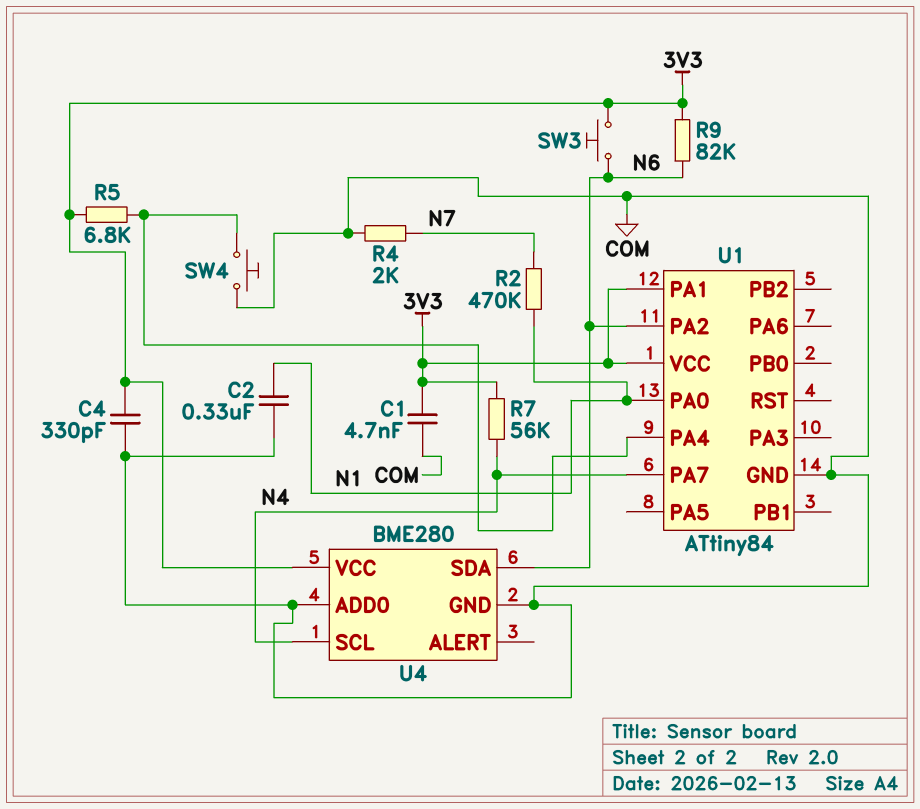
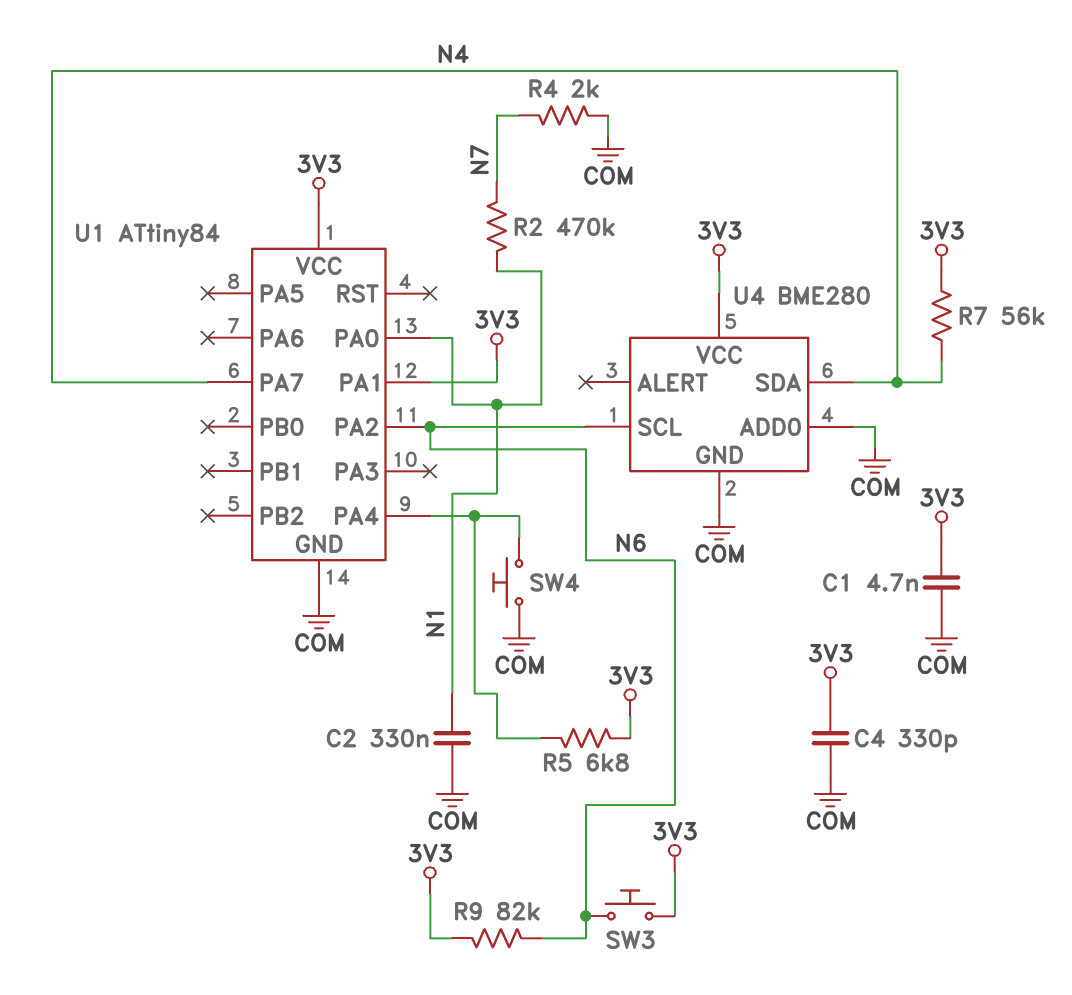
U4 pin SCL: N4 -> N6
U4 pin SDA: N6 -> N4

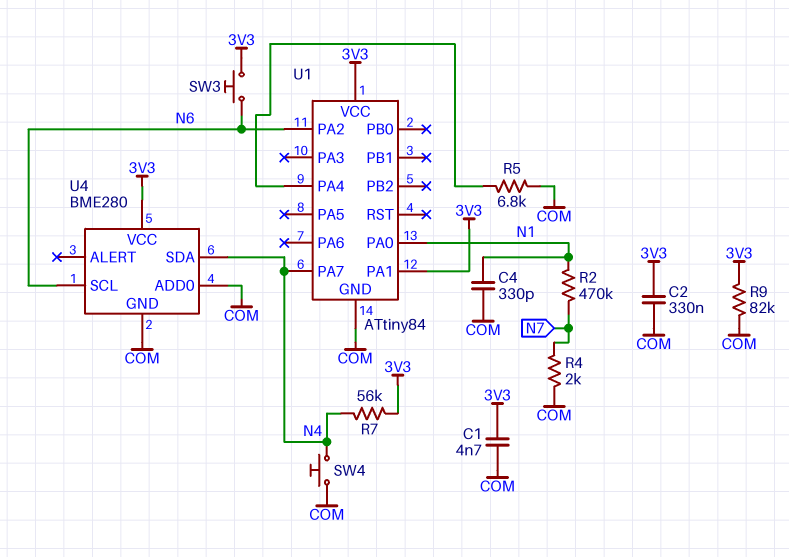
C2: 330nF (COM, N1) -> 330nF (3V3, COM)
C4: 330pF (3V3, COM) -> 330pF (COM, N1)
R5: 6.8k (3V3, U1/PA4) -> 6.8k (COM, U1/PA4)
R9: 82k (3V3, N6) -> 82k (3V3, COM)
SW4: button (COM, U1/PA4) -> button (COM, N4)

